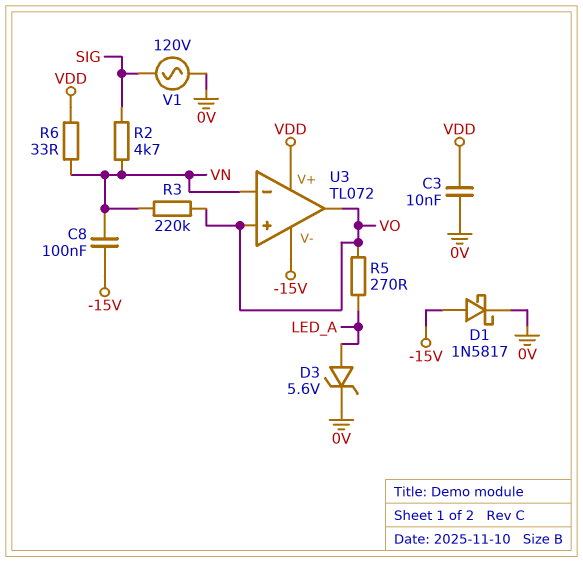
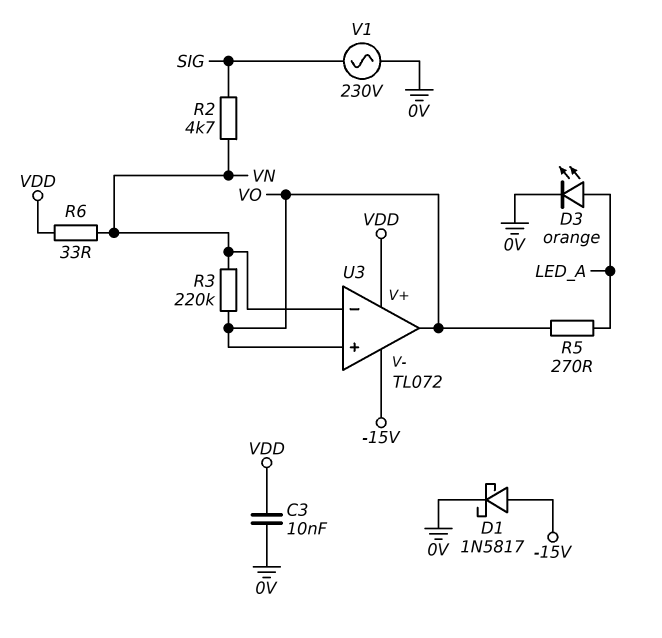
C8: 100nF (-15V, VN) -> none
D3: zener 5.6V (A LED_A, K 0V) -> LED orange (A LED_A, K 0V)
V1: AC 120V (0V, SIG) -> AC 230V (0V, SIG)

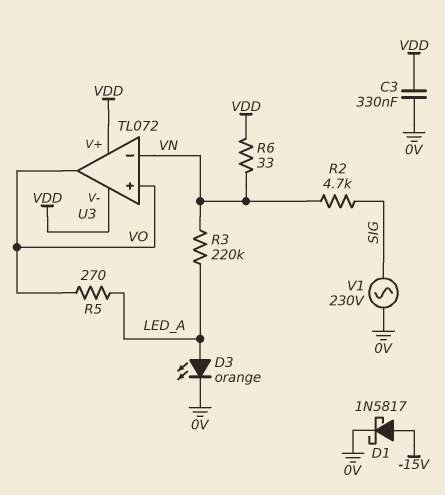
C3: 10nF (0V, VDD) -> 330nF (0V, VDD)
R3: 220k (VN, VO) -> 220k (LED_A, VN)
U3 pin V-: -15V -> VDD

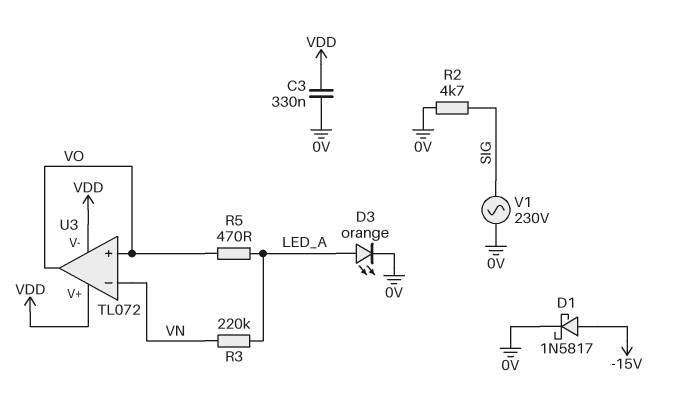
R2: 4.7k (SIG, VN) -> 4.7k (0V, SIG)
R5: 270 (LED_A, VO) -> 470 (LED_A, VO)
R6: 33 (VDD, VN) -> none

